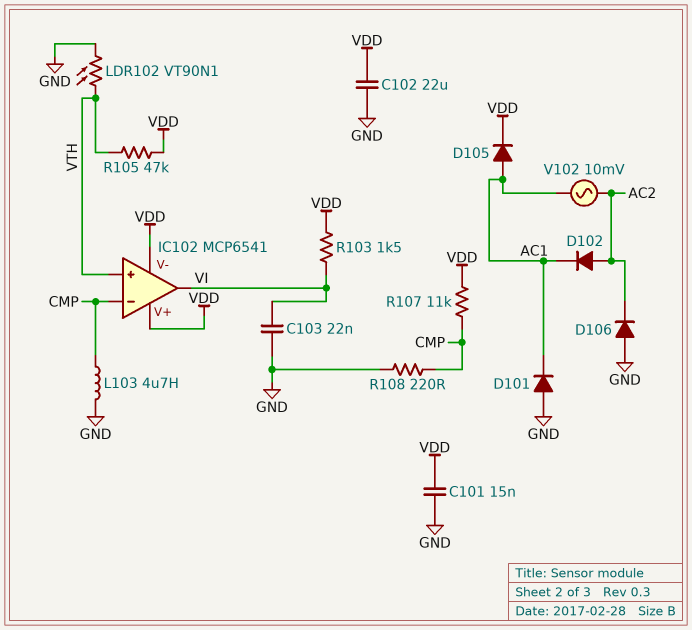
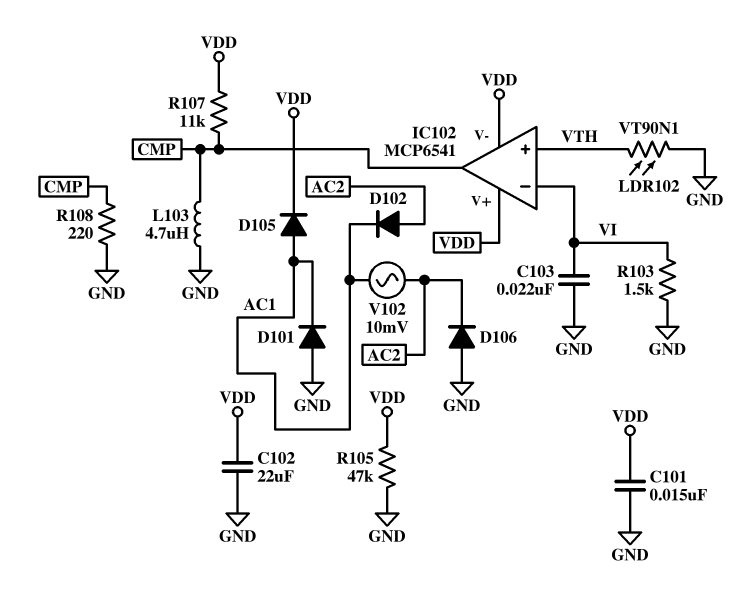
IC102 pin in-: CMP -> VI
IC102 pin out: VI -> CMP
R103: 1.5k (VDD, VI) -> 1.5k (GND, VI)
R105: 47k (VDD, VTH) -> 47k (GND, VDD)

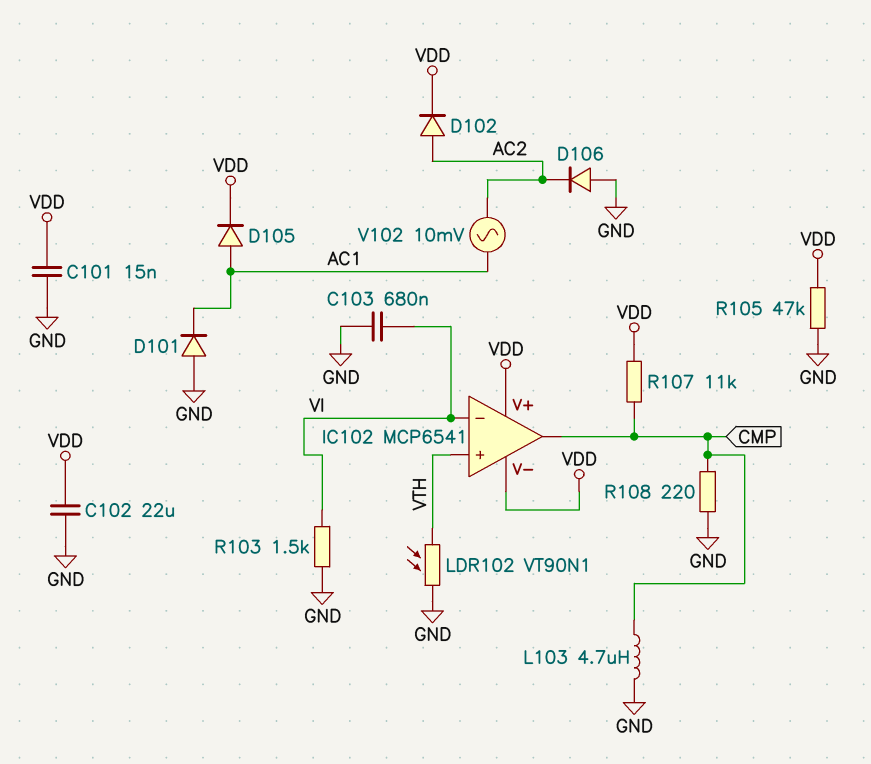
C103: 22nF (GND, VI) -> 680nF (GND, VI)
D102: diode (A AC2, K AC1) -> diode (A AC2, K VDD)

